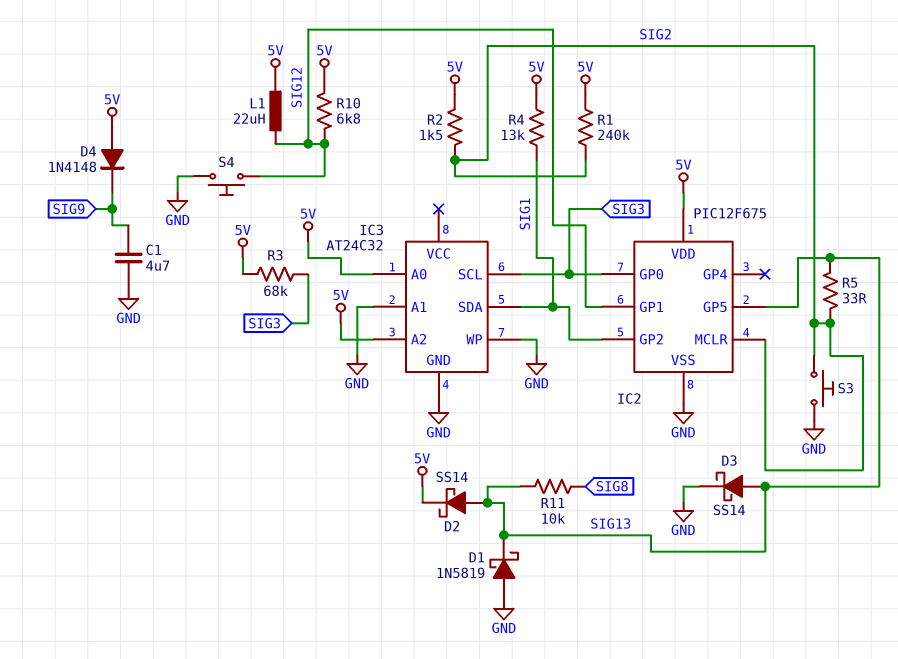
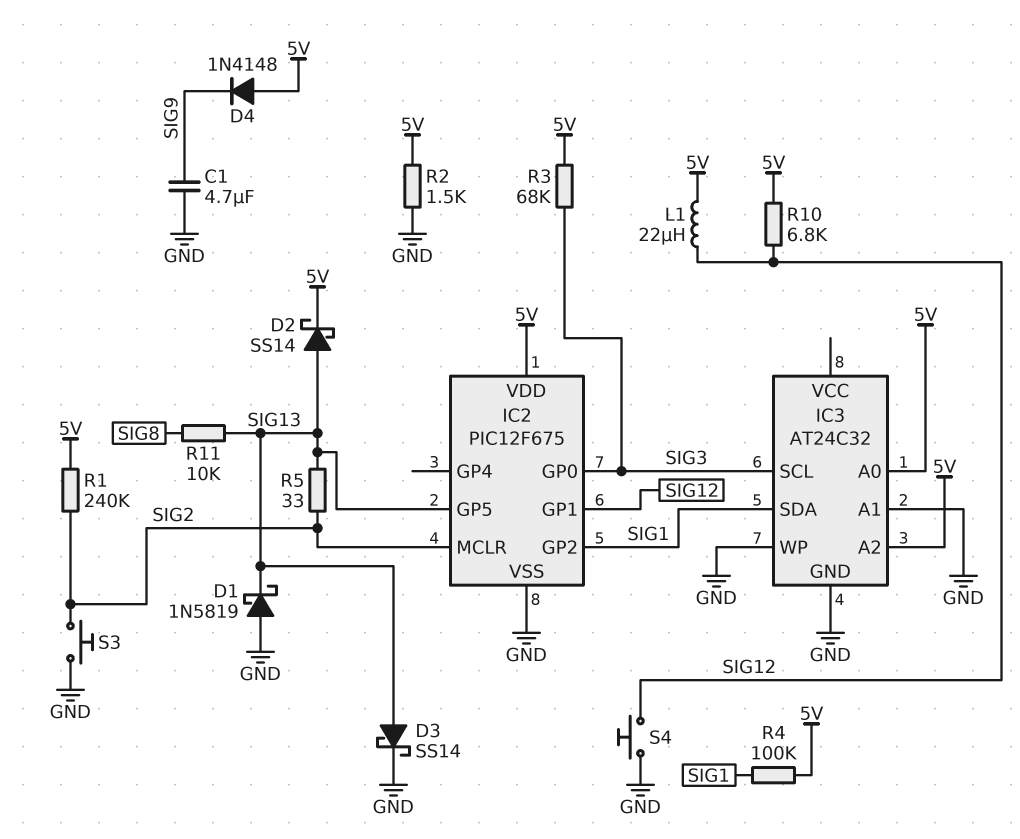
R2: 1.5k (5V, SIG2) -> 1.5k (5V, GND)
R4: 13k (5V, SIG1) -> 100k (5V, SIG1)

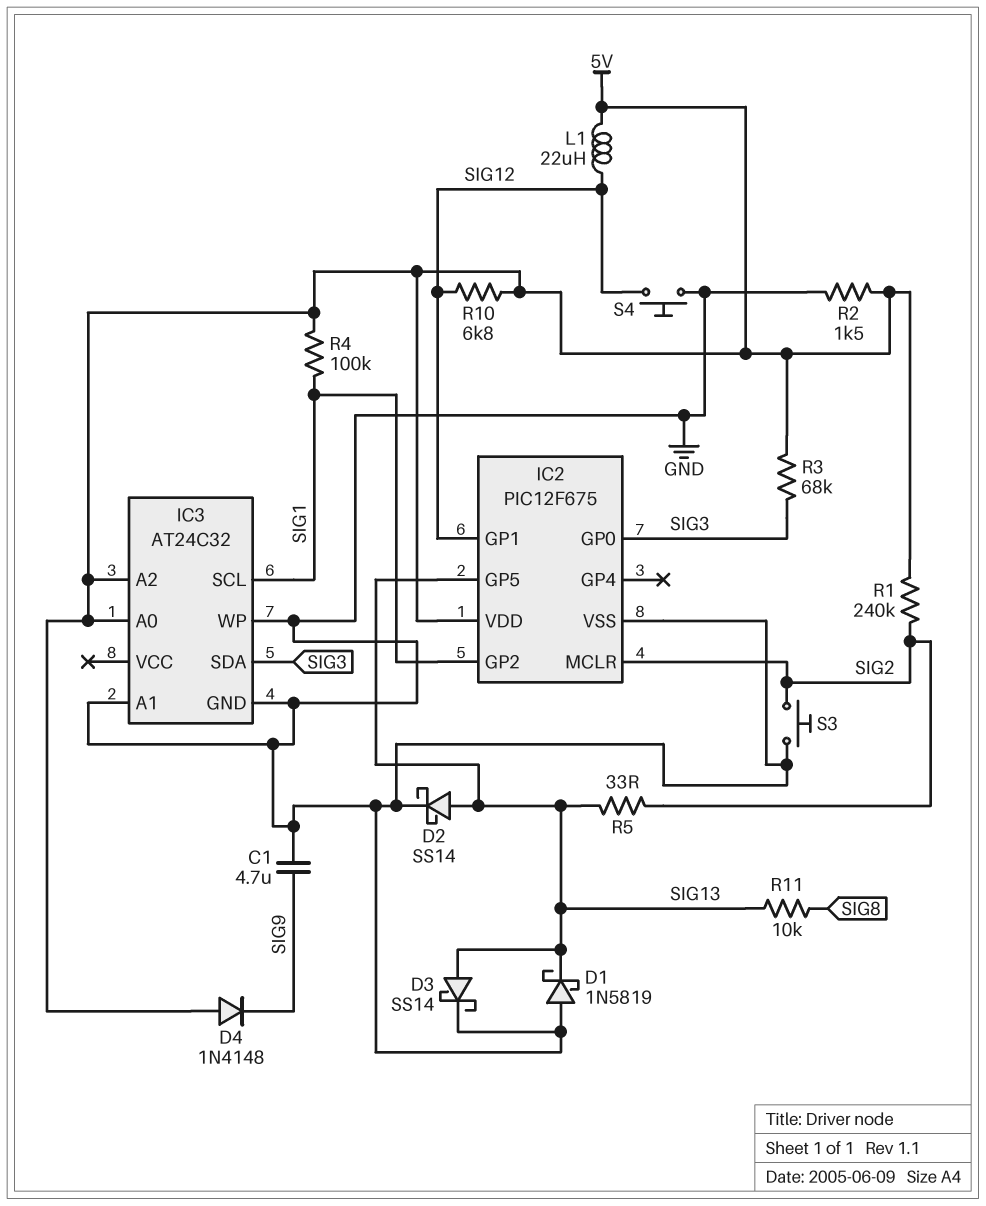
D2: schottky SS14 (A SIG13, K 5V) -> schottky SS14 (A SIG13, K GND)
IC3 pin SCL: SIG3 -> SIG1
IC3 pin SDA: SIG1 -> SIG3

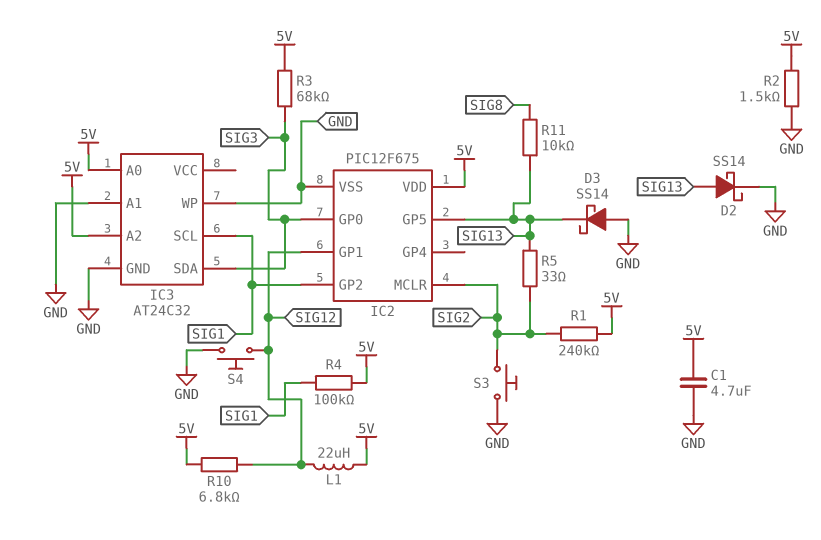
C1: 4.7uF (GND, SIG9) -> 4.7uF (5V, GND)
D1: schottky 1N5819 (A GND, K SIG13) -> none
D3: schottky SS14 (A SIG13, K GND) -> schottky SS14 (A GND, K SIG13)
D4: diode 1N4148 (A 5V, K SIG9) -> none

